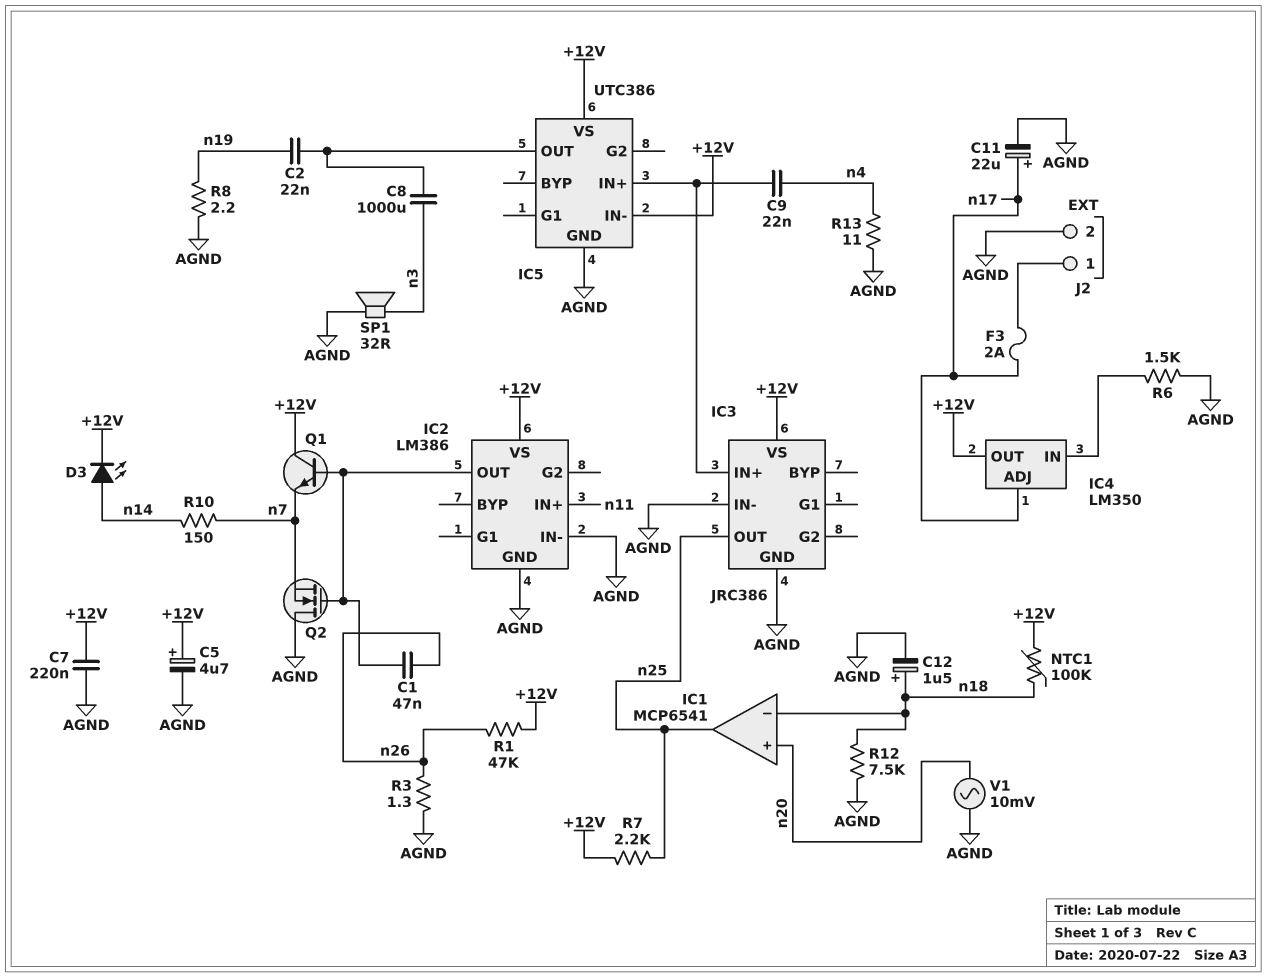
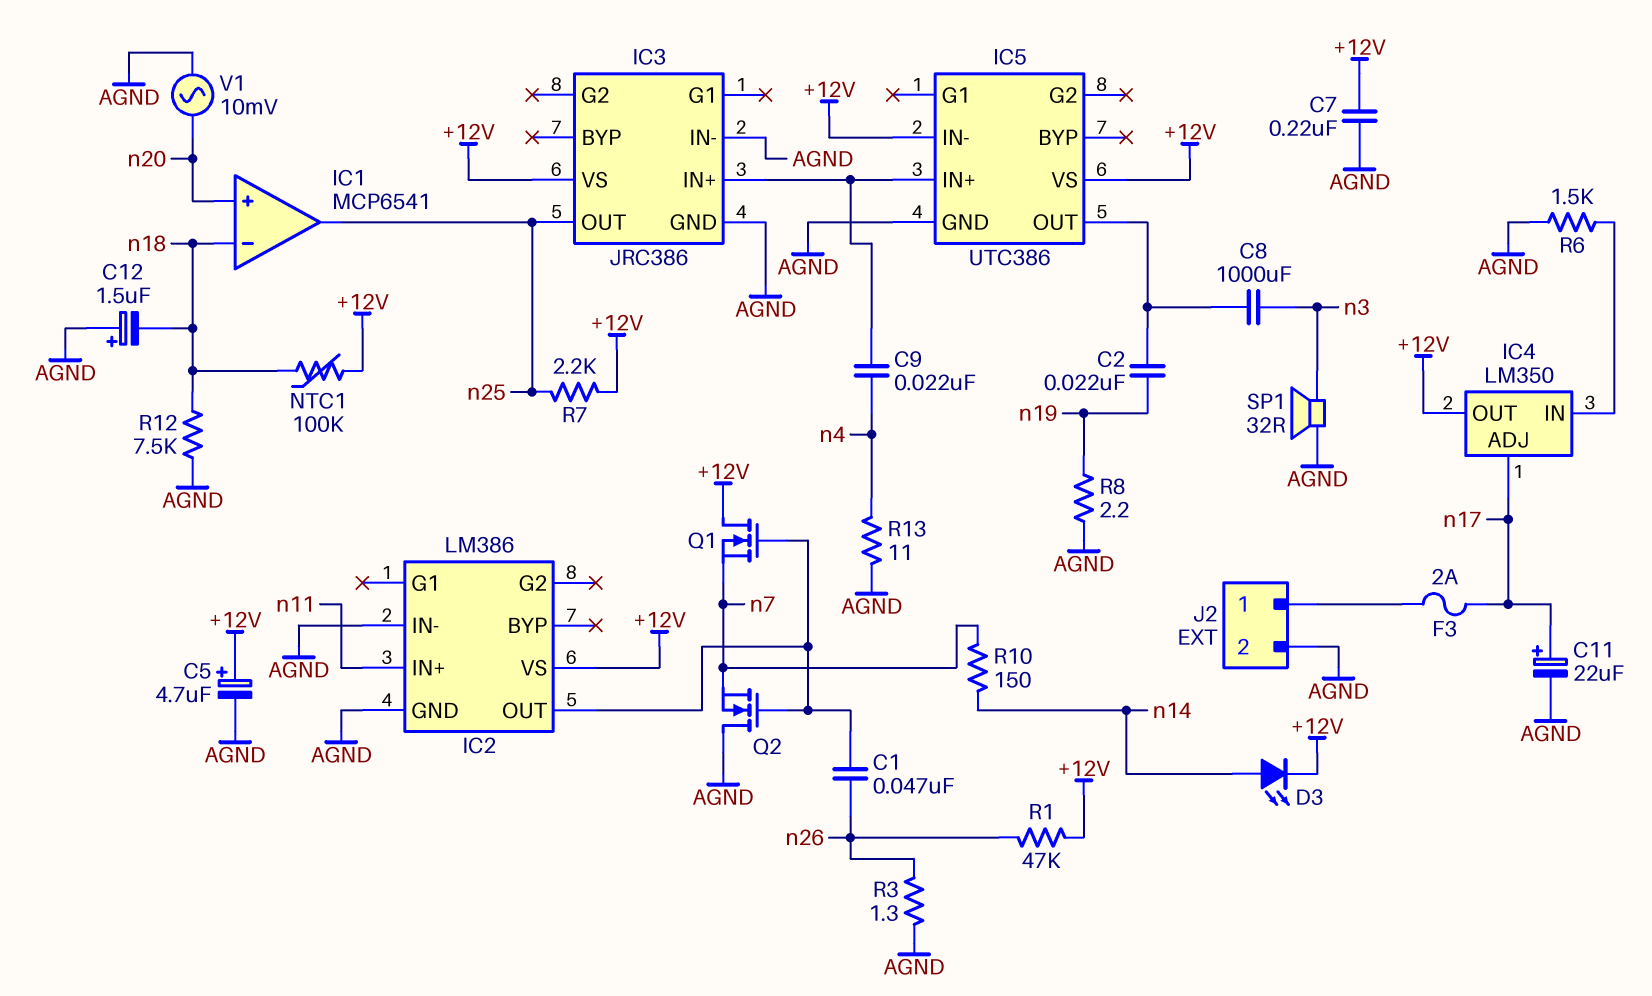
C12: 1.5uF (plus n18, minus AGND) -> 1.5uF (plus AGND, minus n18)
Q1: NPN (B IC2/OUT, C +12V, E n7) -> NMOS (G IC2/OUT, D +12V, S n7)

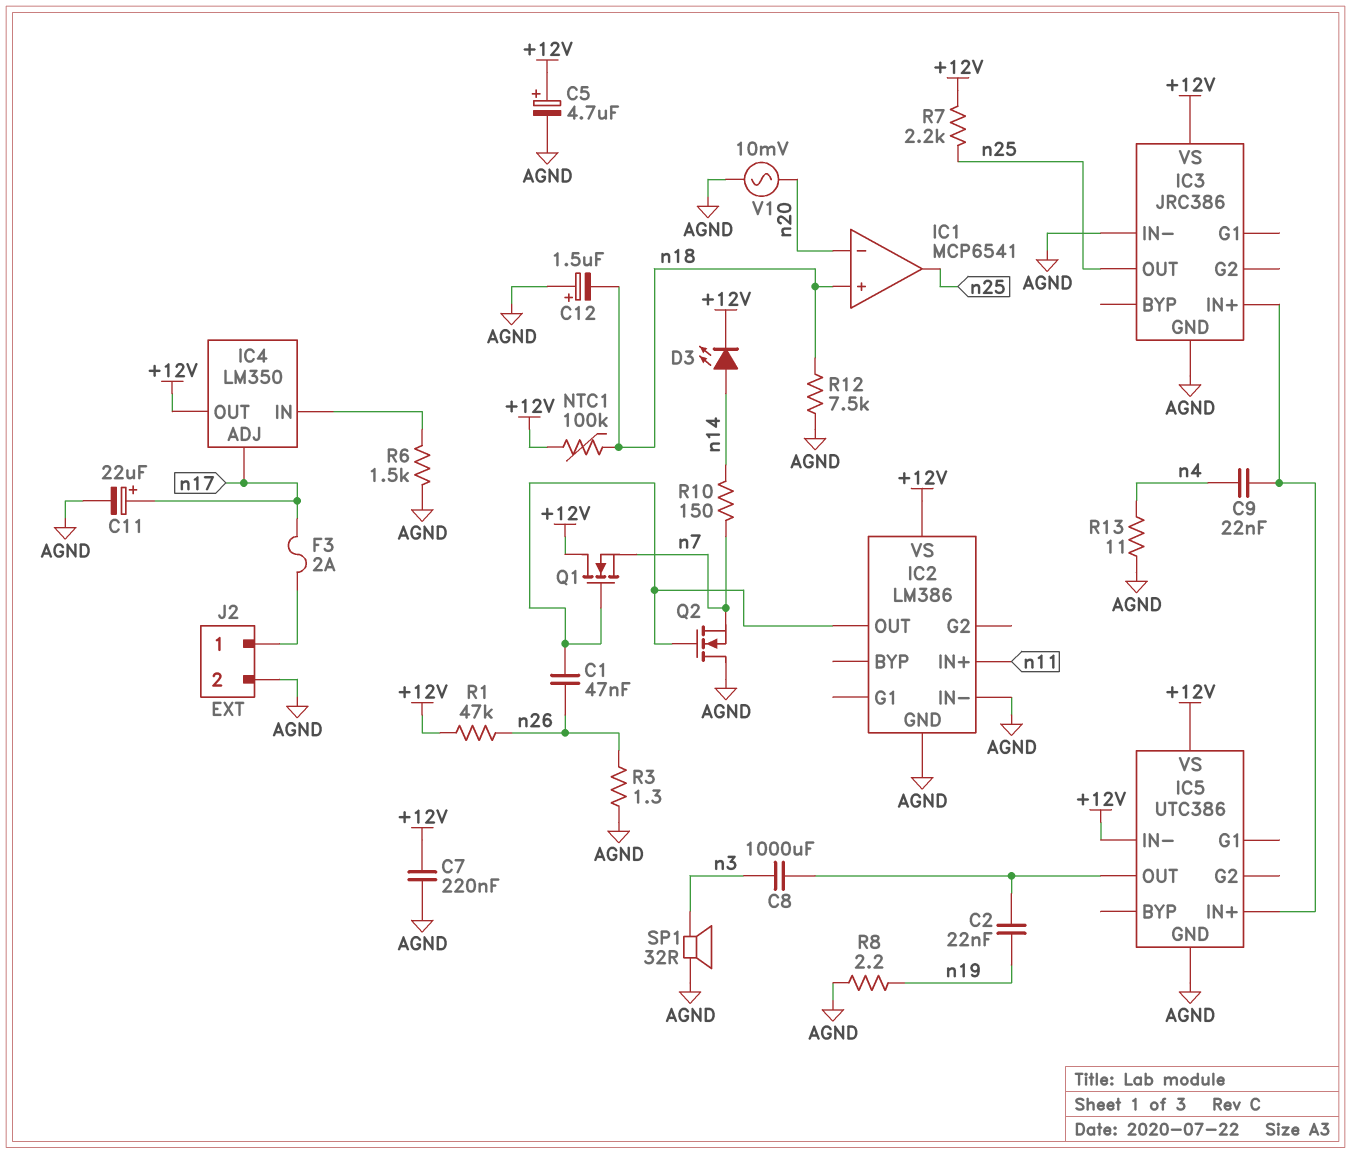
IC1 pin in+: n20 -> n18
IC1 pin in-: n18 -> n20

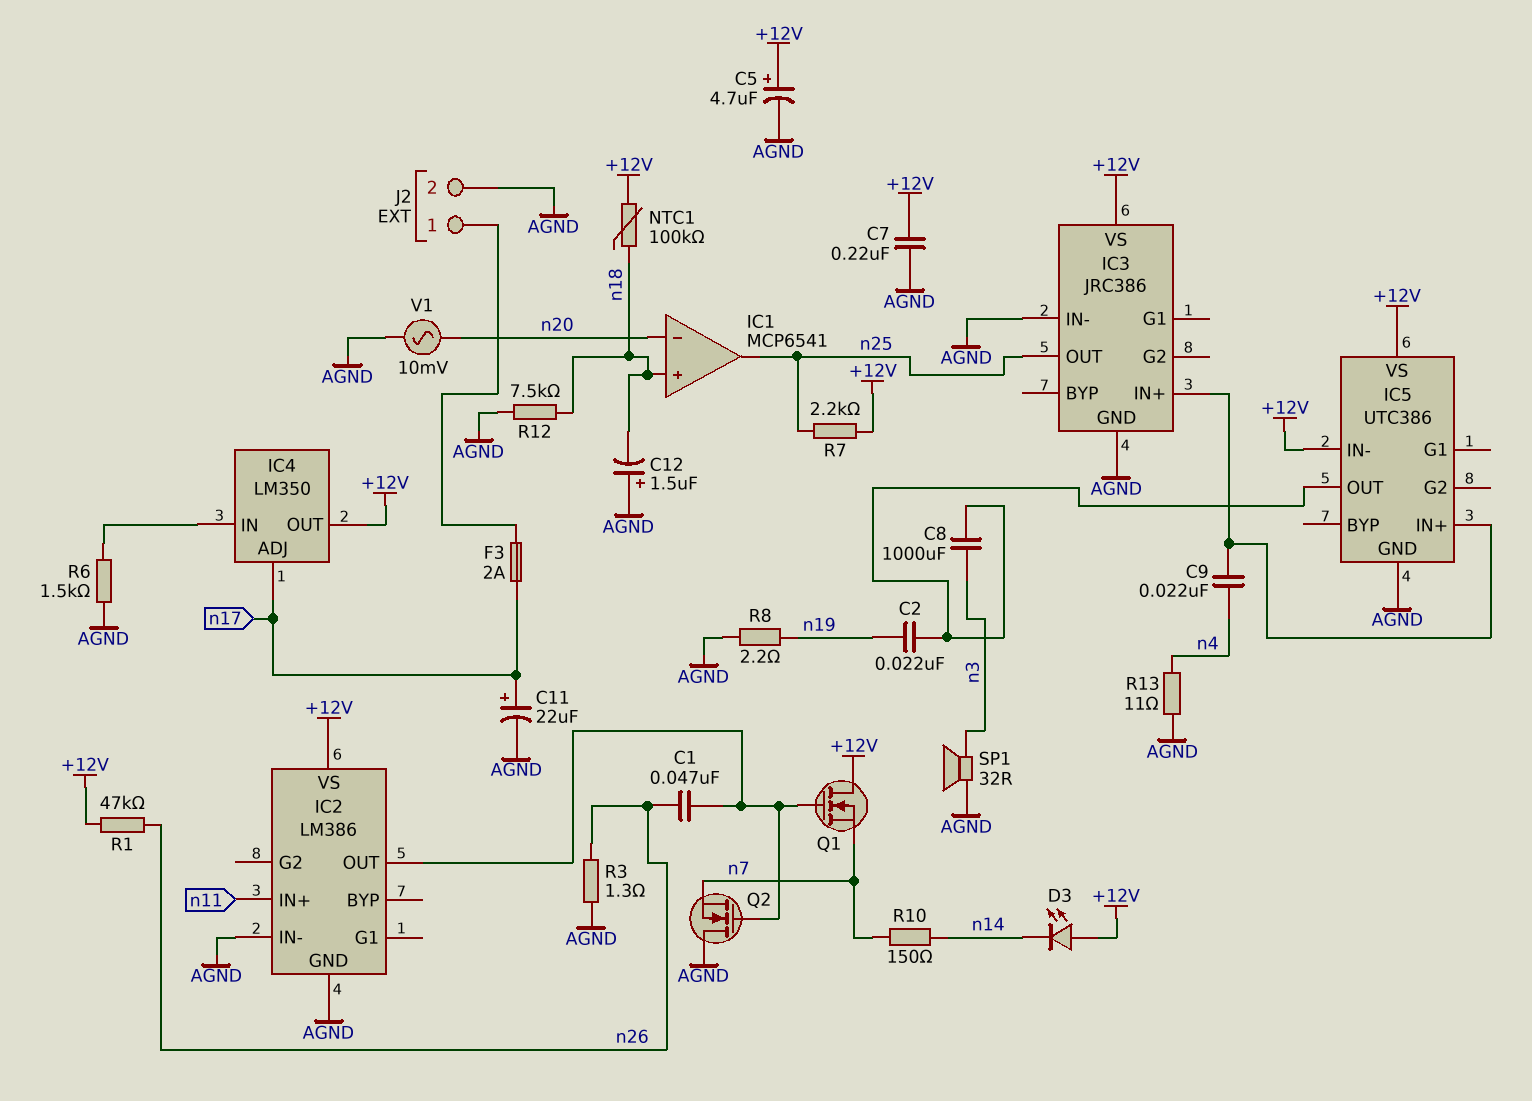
D3: LED (A n14, K +12V) -> LED (A +12V, K n14)

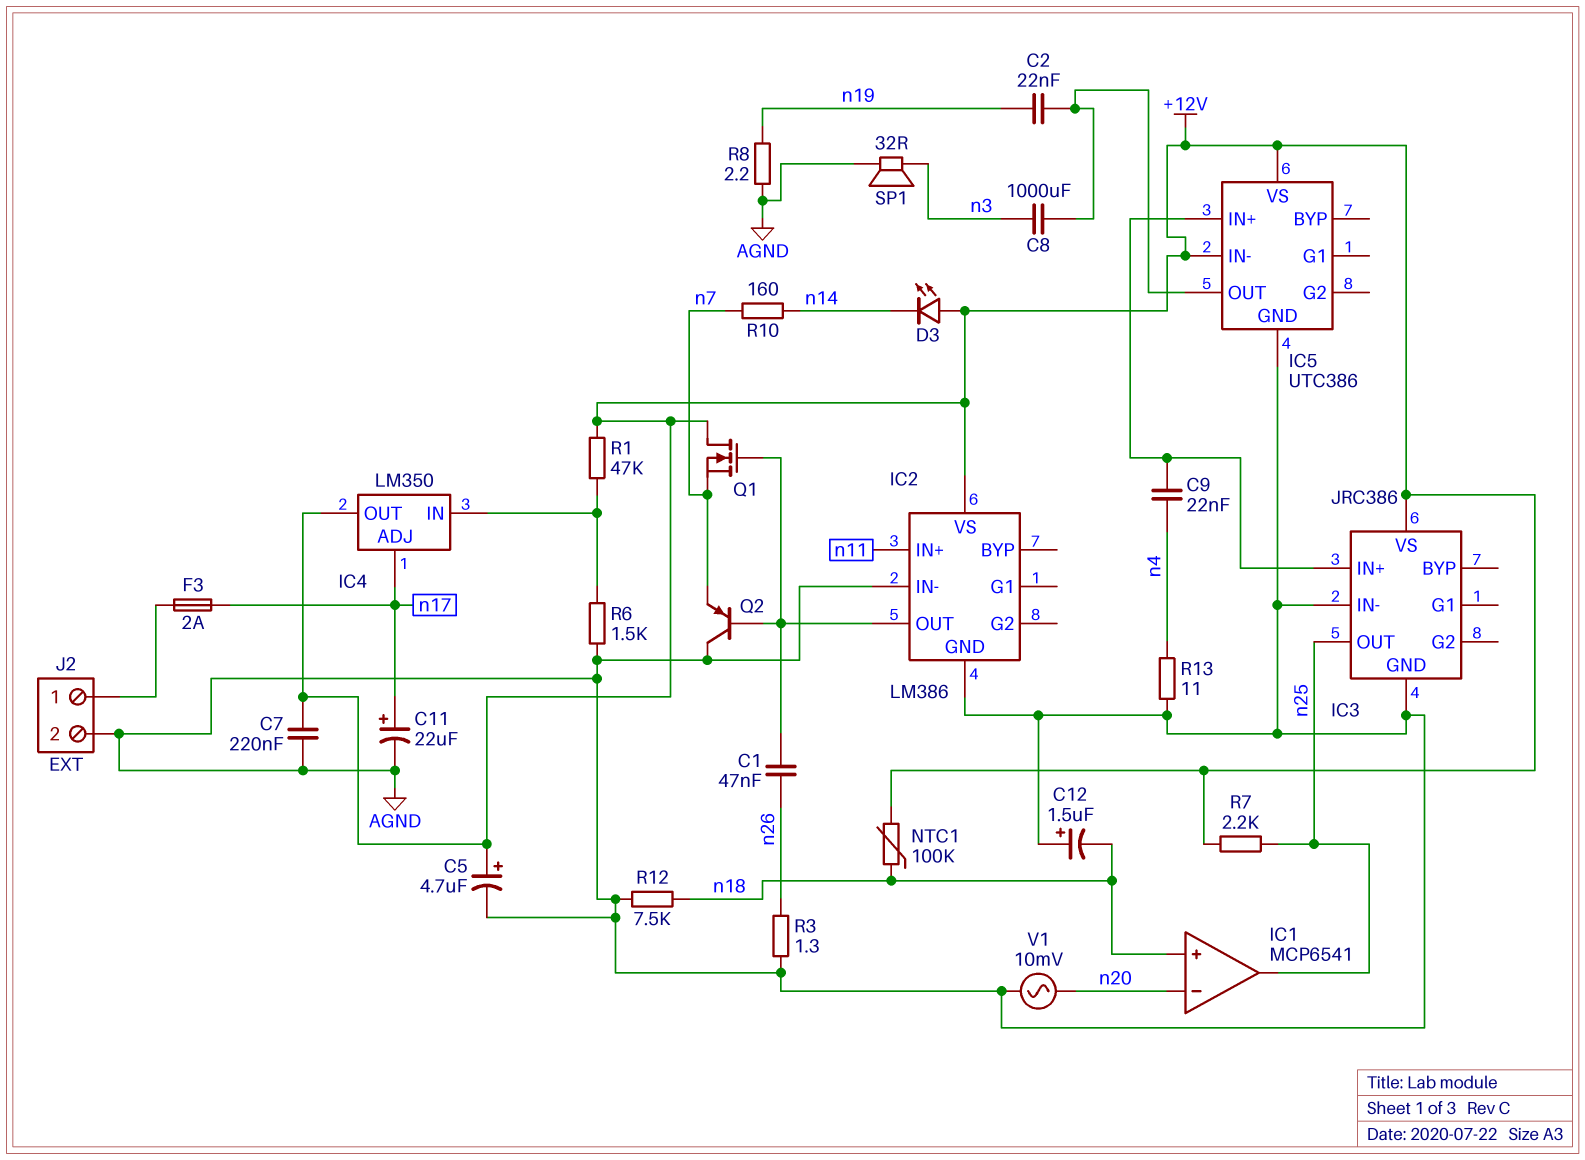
Q2: NMOS (G IC2/OUT, D AGND, S n7) -> PNP (B IC2/OUT, C AGND, E n7)
R1: 47k (+12V, n26) -> 47k (+12V, IC4/IN)
R10: 150 (n7, n14) -> 160 (n7, n14)

